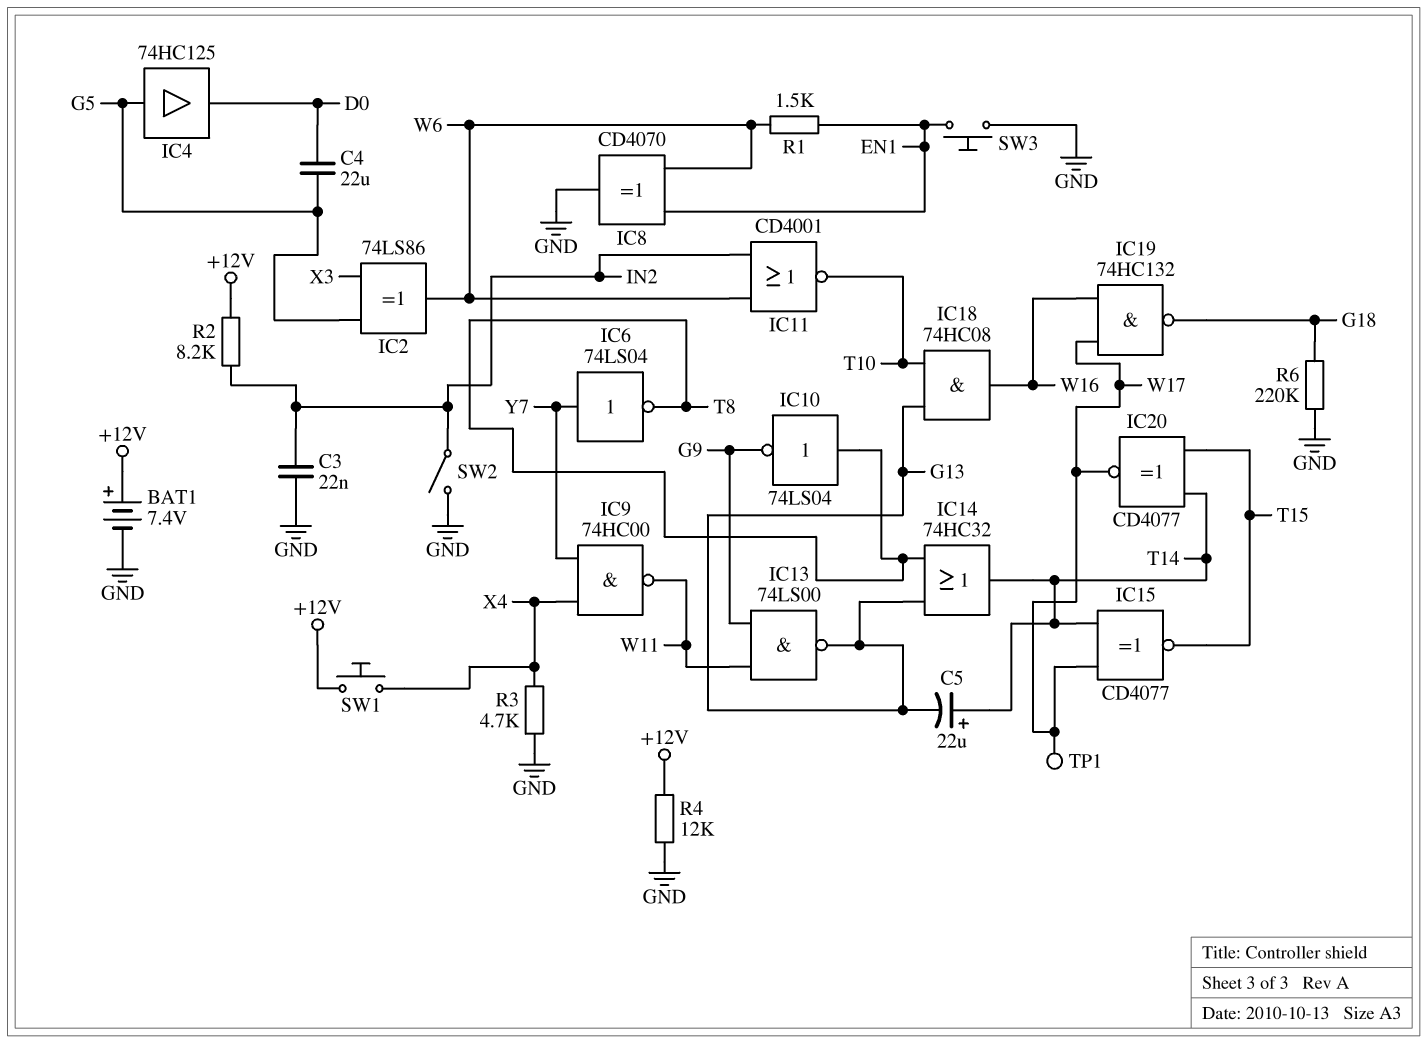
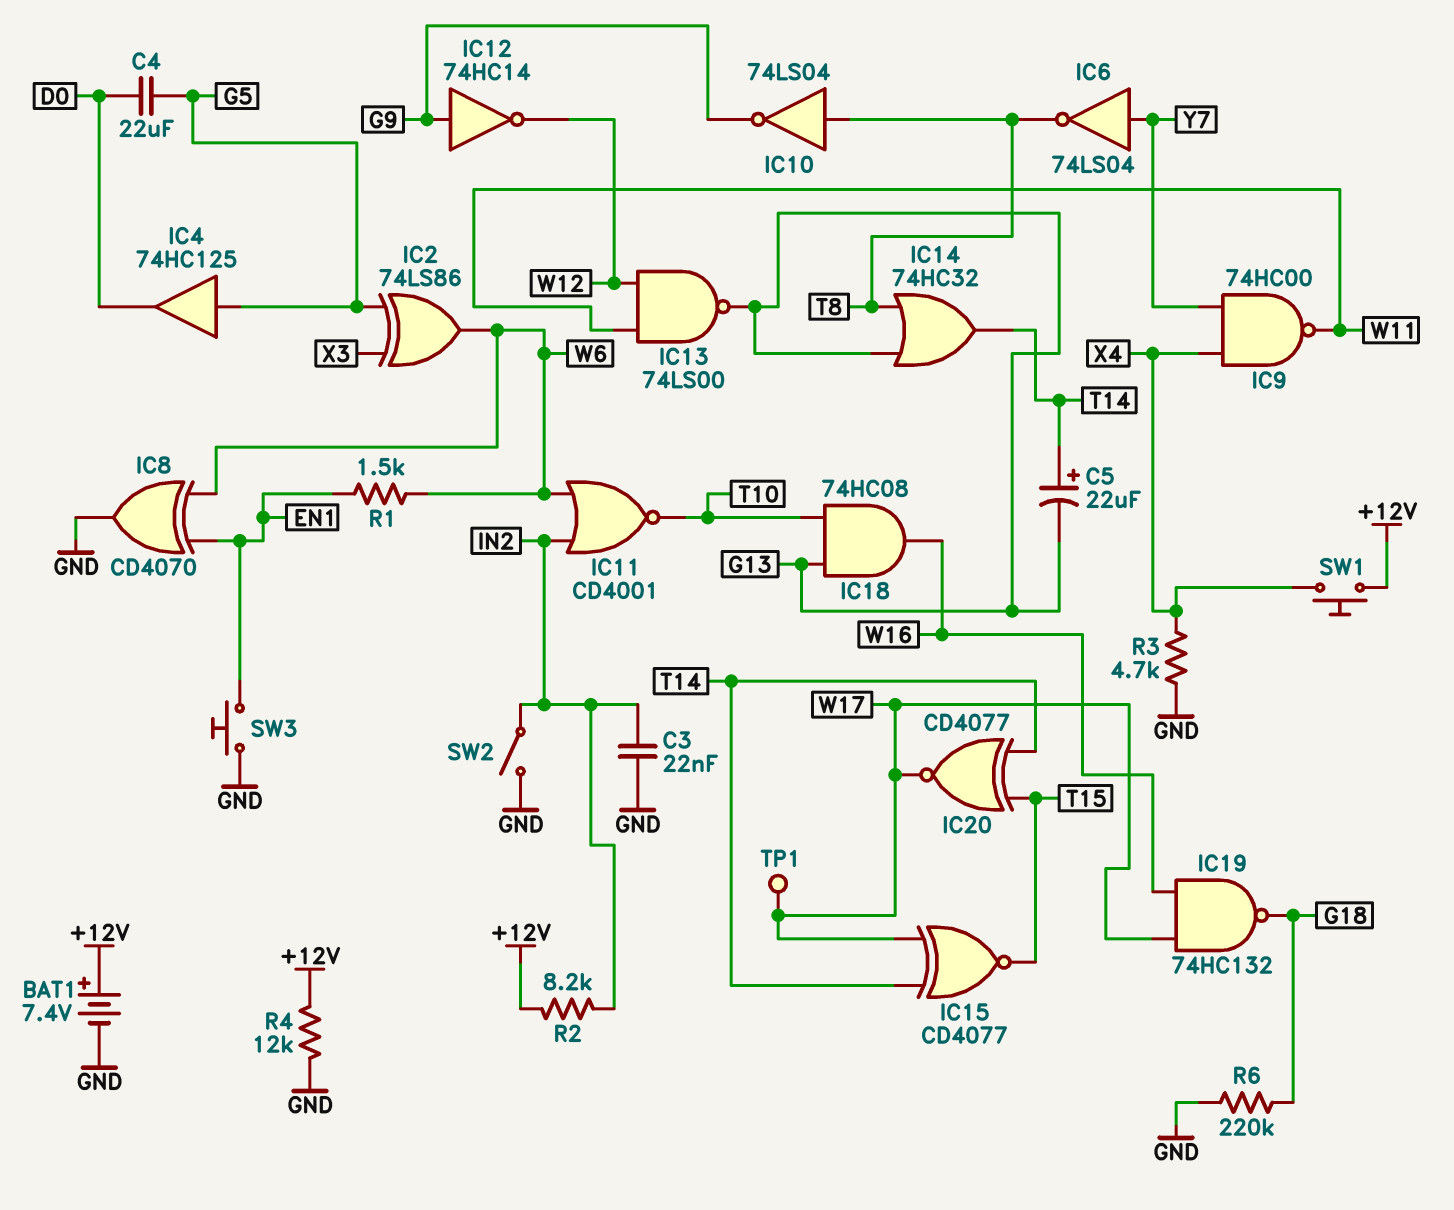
IC12: none -> NOT 74HC14 (in G9, out W12)
IC13: NAND 74LS00 (in G9, in W11, out G13) -> NAND 74LS00 (in W11, in W12, out G13)

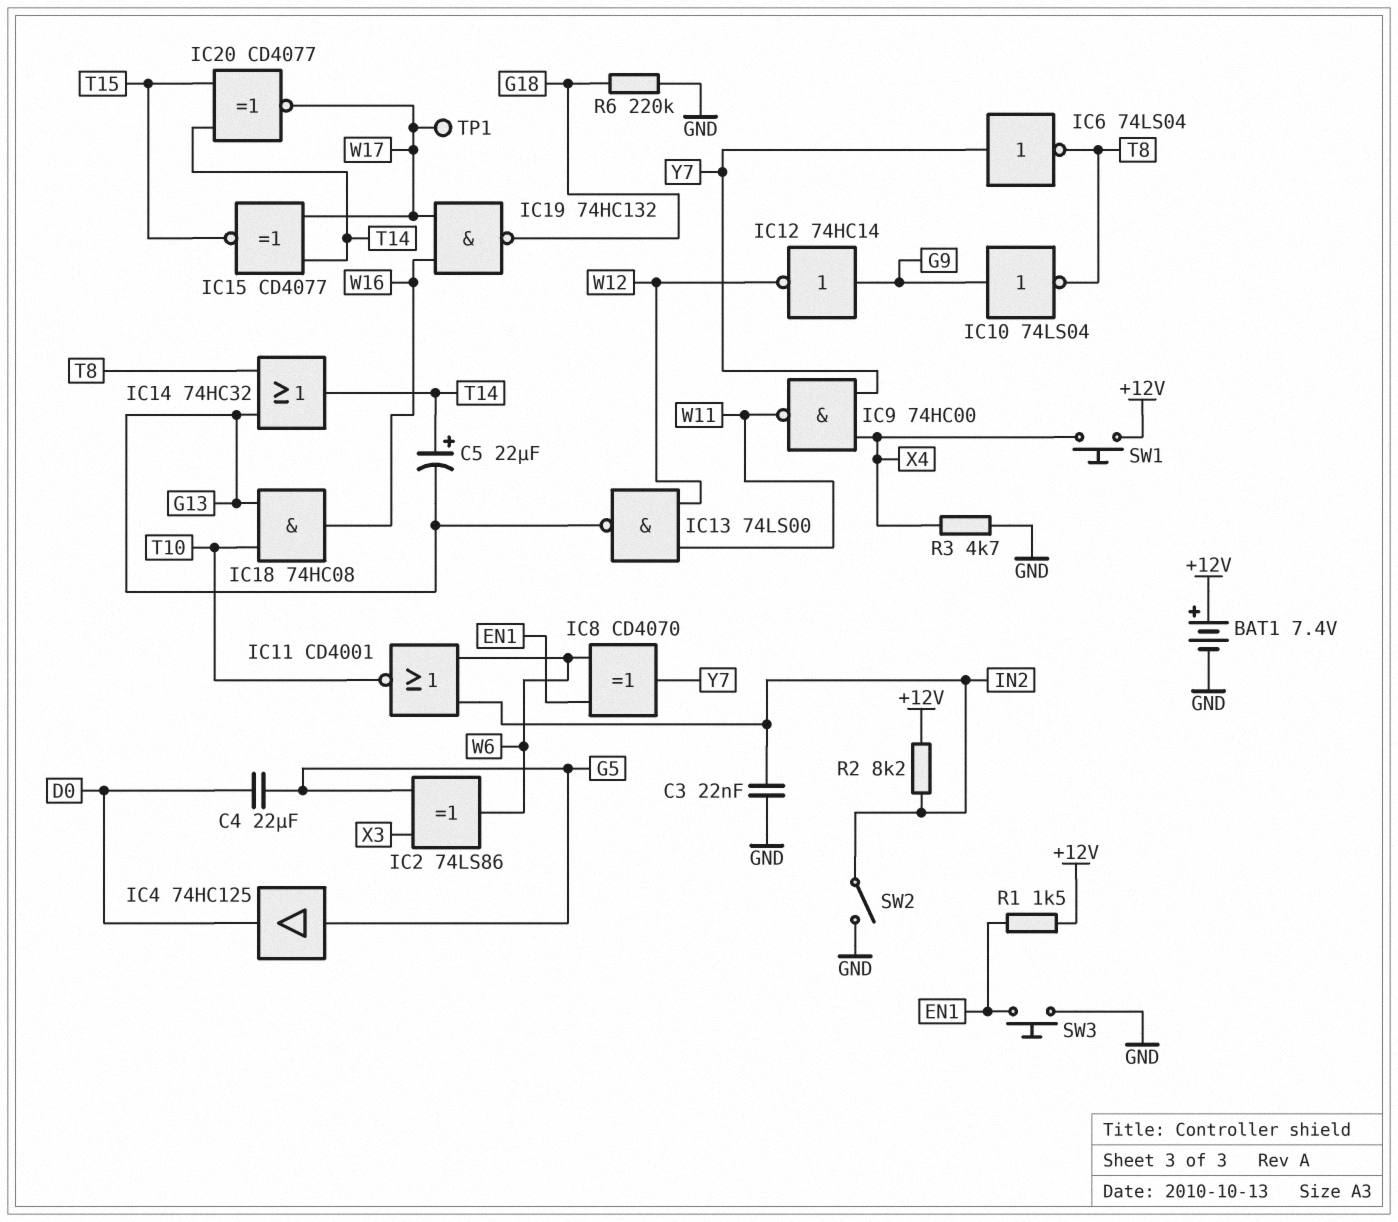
IC8: XOR CD4070 (in EN1, in W6, out GND) -> XOR CD4070 (in EN1, in W6, out Y7)
IC10: NOT 74LS04 (in T8, out G9) -> NOT 74LS04 (in G9, out T8)
R1: 1.5k (EN1, W6) -> 1.5k (+12V, EN1)
R4: 12k (+12V, GND) -> none

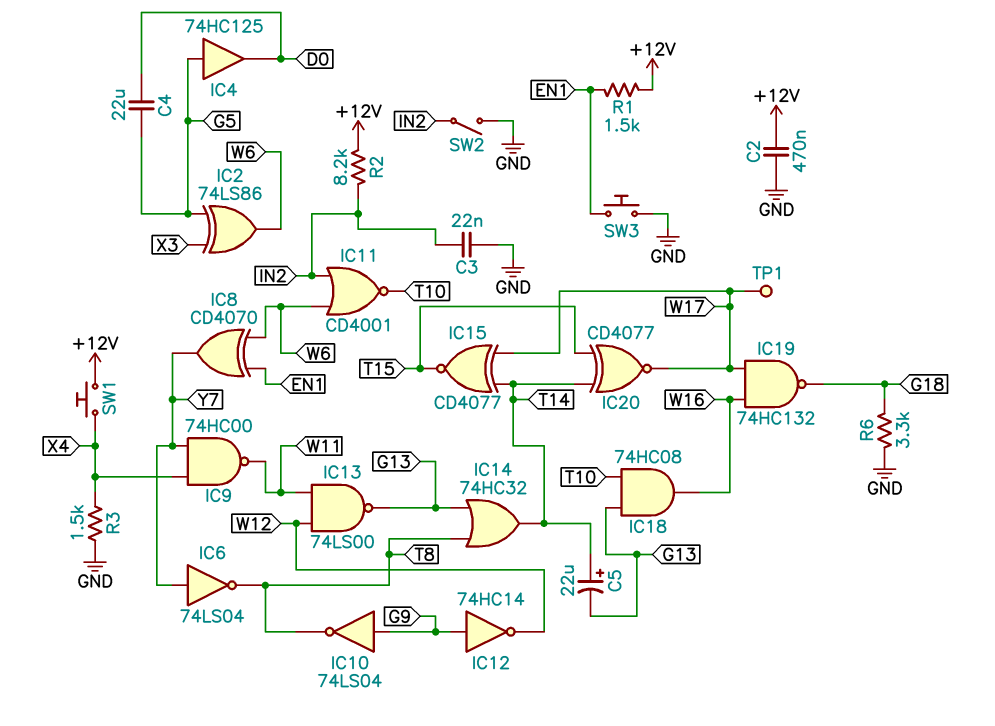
BAT1: 7.4V (plus +12V, minus GND) -> none
C2: none -> 470nF (+12V, GND)
R3: 4.7k (GND, X4) -> 1.5k (GND, X4)
R6: 220k (G18, GND) -> 3.3k (G18, GND)

